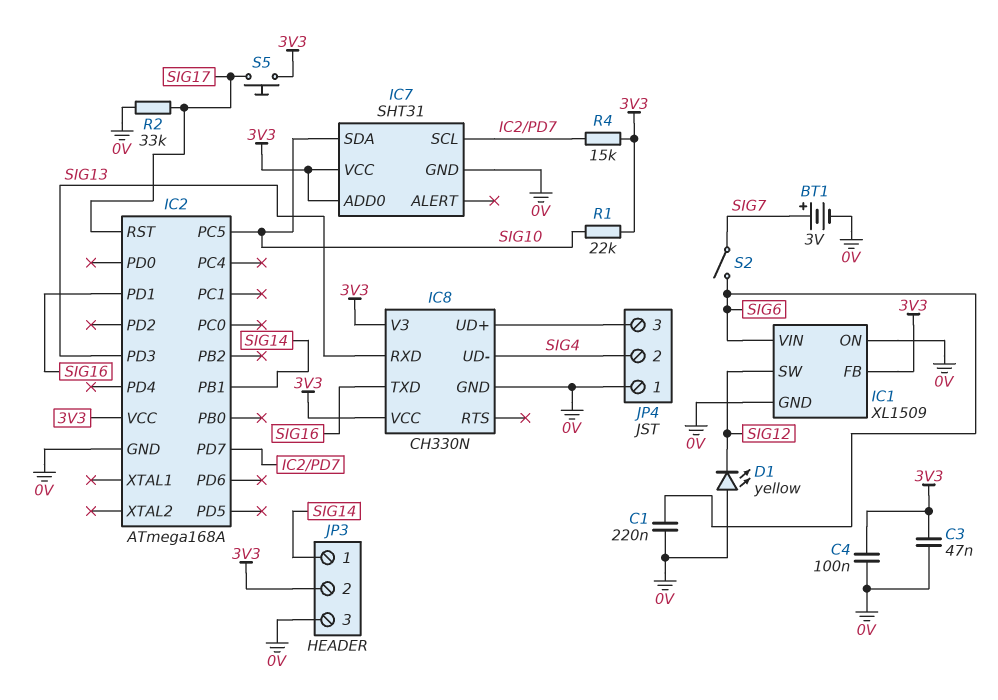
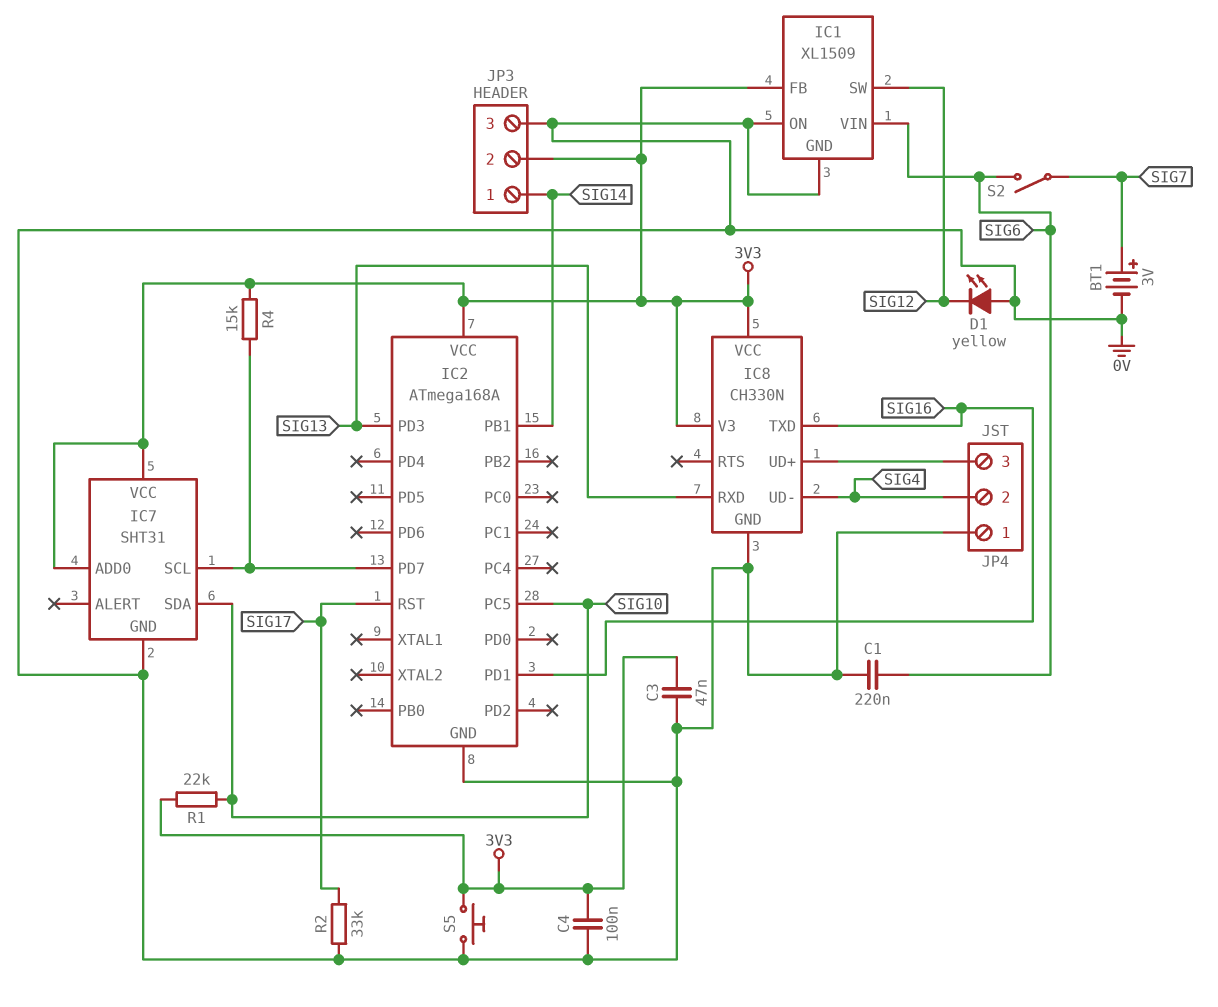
S5: button (3V3, SIG17) -> button (0V, 3V3)

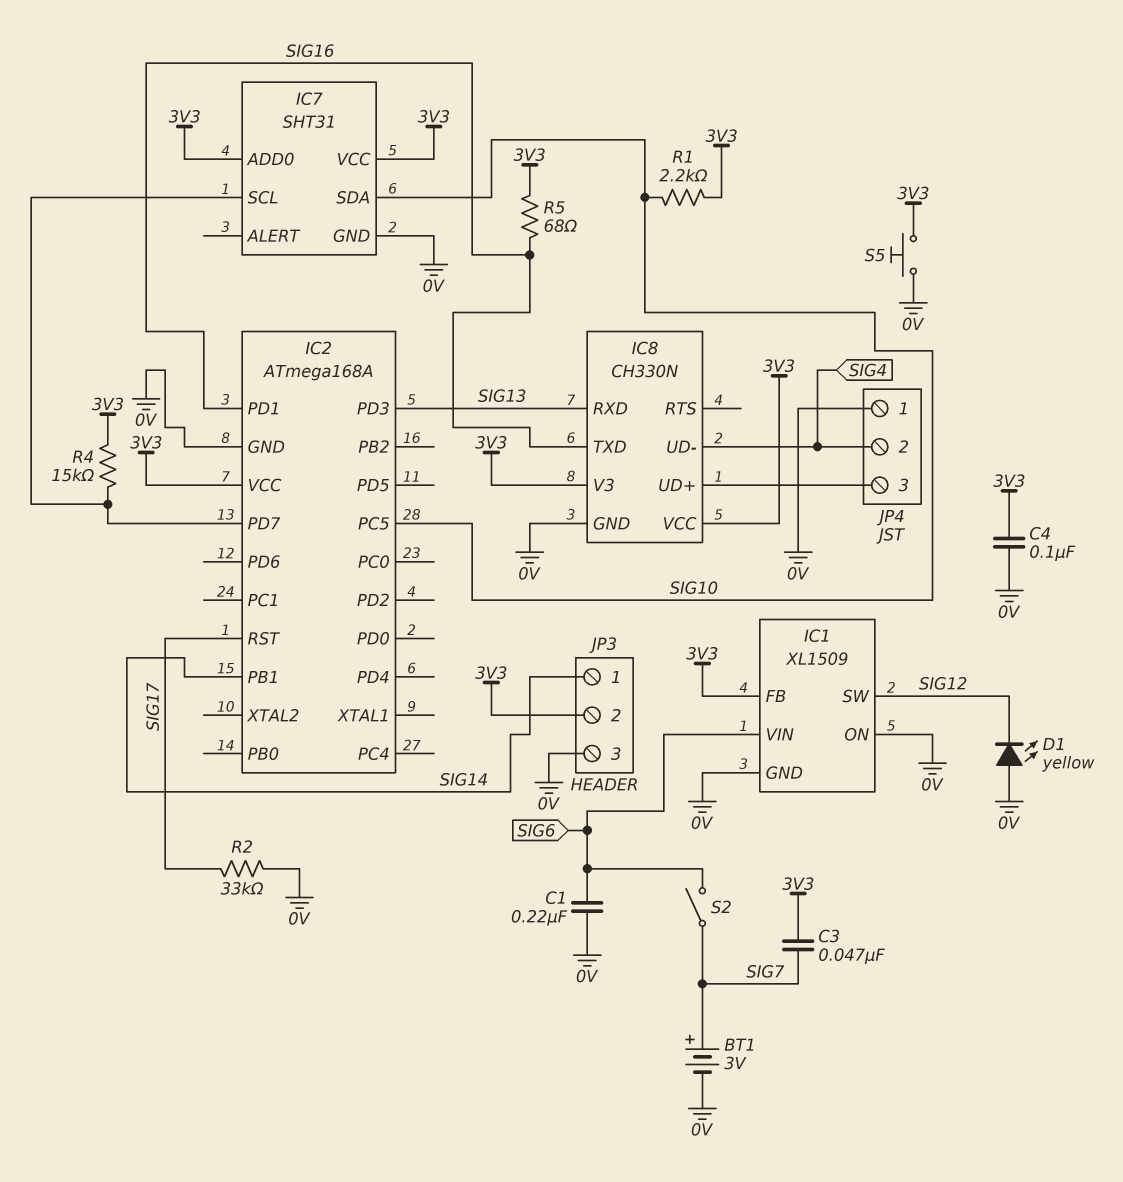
C3: 47nF (0V, 3V3) -> 47nF (3V3, SIG7)
R1: 22k (3V3, SIG10) -> 2.2k (3V3, SIG10)
R5: none -> 68 (3V3, SIG16)

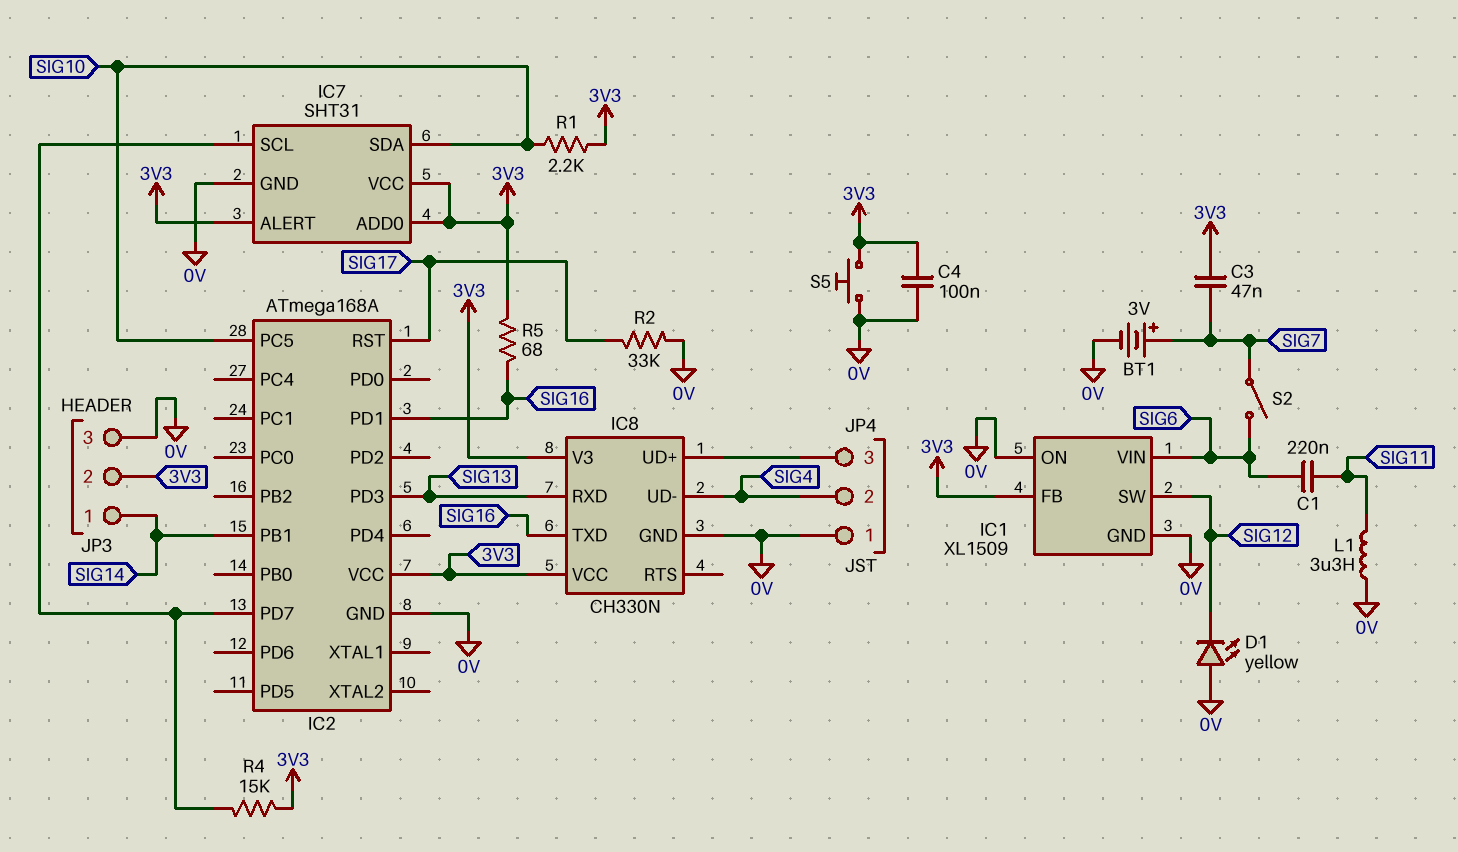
C1: 220nF (0V, SIG6) -> 220nF (SIG6, SIG11)
IC7 pin ALERT: none -> 3V3
L1: none -> 3.3uH (0V, SIG11)

